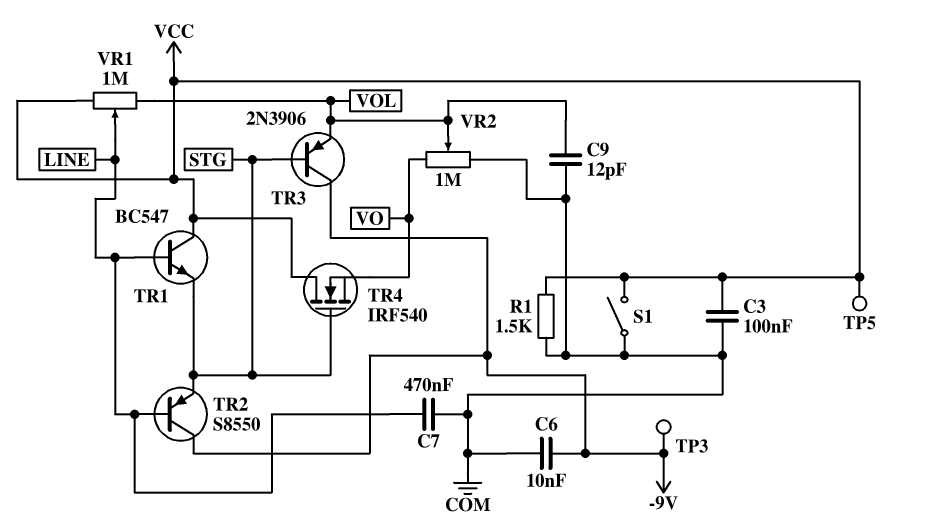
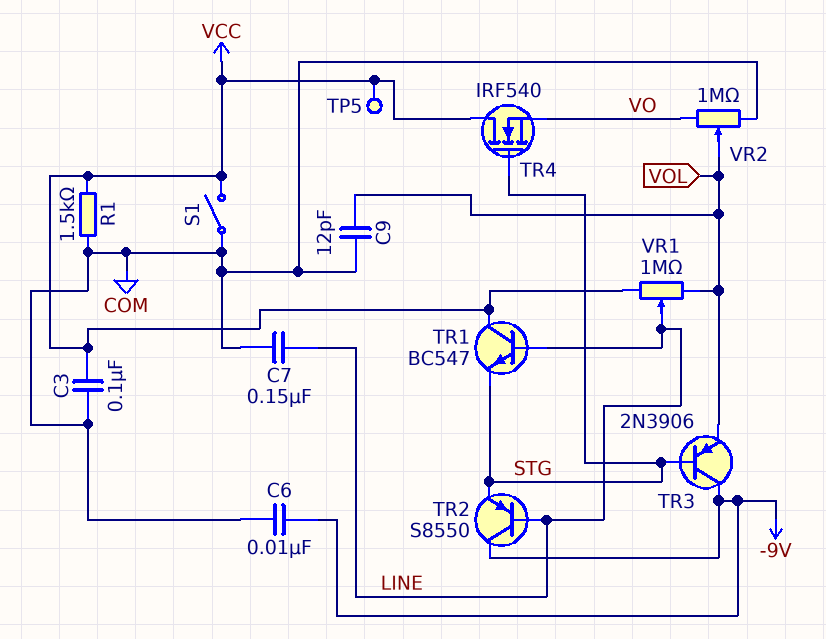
C7: 470nF (COM, LINE) -> 150nF (COM, LINE)
TP3: test point (-9V) -> none

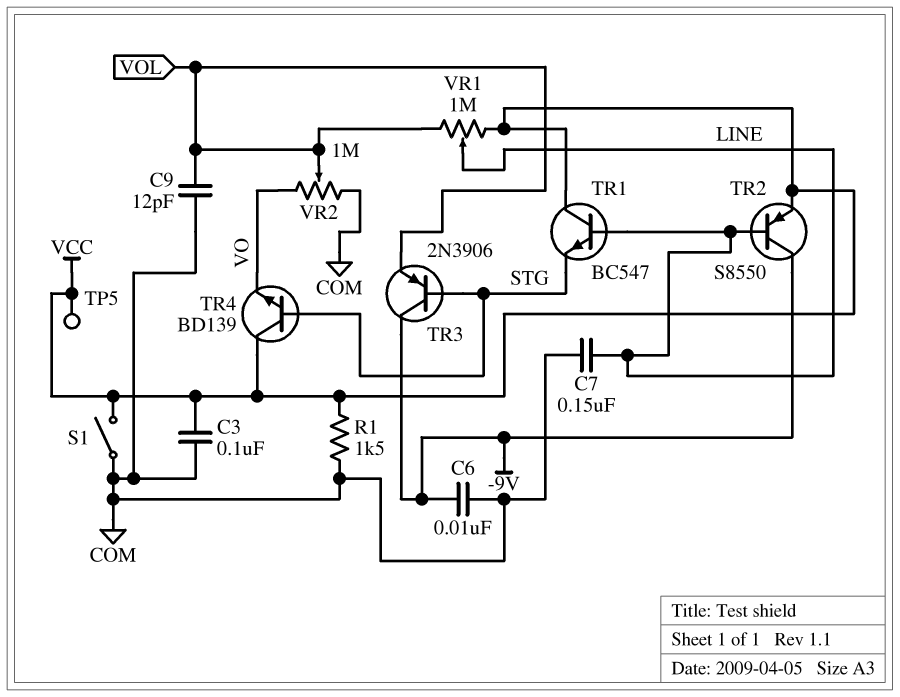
TR2: PNP S8550 (B LINE, C -9V, E STG) -> PNP S8550 (B LINE, C -9V, E VCC)
TR4: NMOS IRF540 (G STG, D VCC, S VO) -> NPN BD139 (B STG, C VCC, E VO)

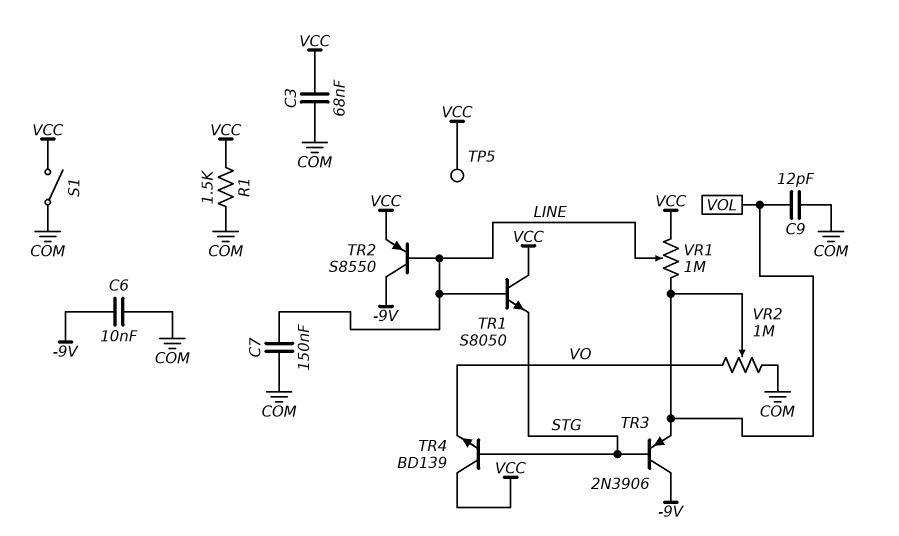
C3: 100nF (COM, VCC) -> 68nF (COM, VCC)
TR1: NPN BC547 (B LINE, C VCC, E STG) -> NPN S8050 (B LINE, C VCC, E STG)

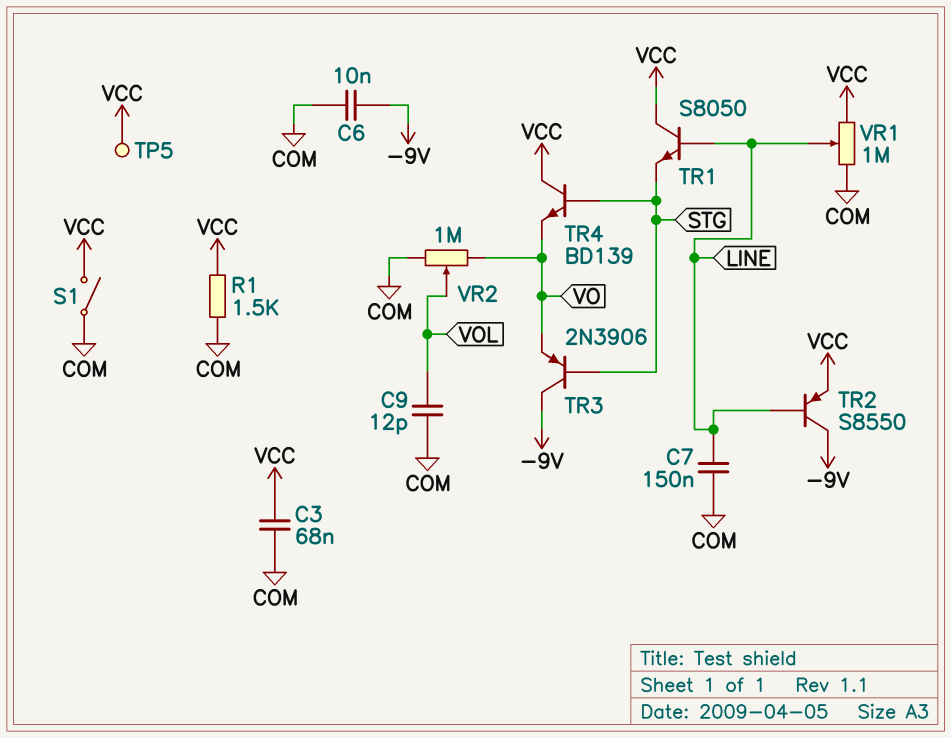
TR3: PNP 2N3906 (B STG, C -9V, E VOL) -> PNP 2N3906 (B STG, C -9V, E VO)
VR1: 1M (VCC, VOL, wiper LINE) -> 1M (COM, VCC, wiper LINE)

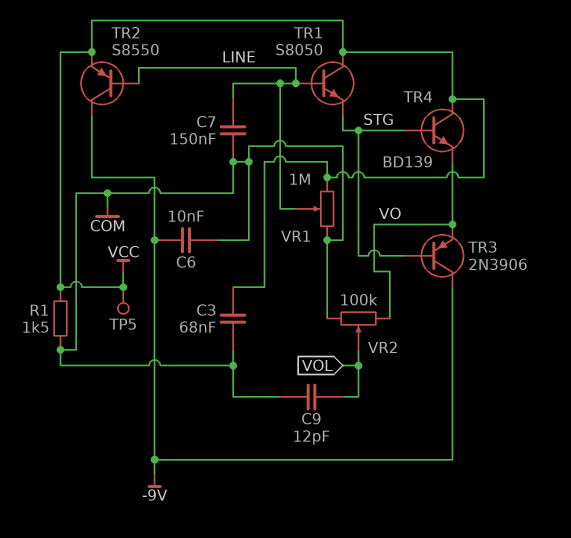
S1: switch (COM, VCC) -> none
VR2: 1M (COM, VO, wiper VOL) -> 100k (COM, VO, wiper VOL)

